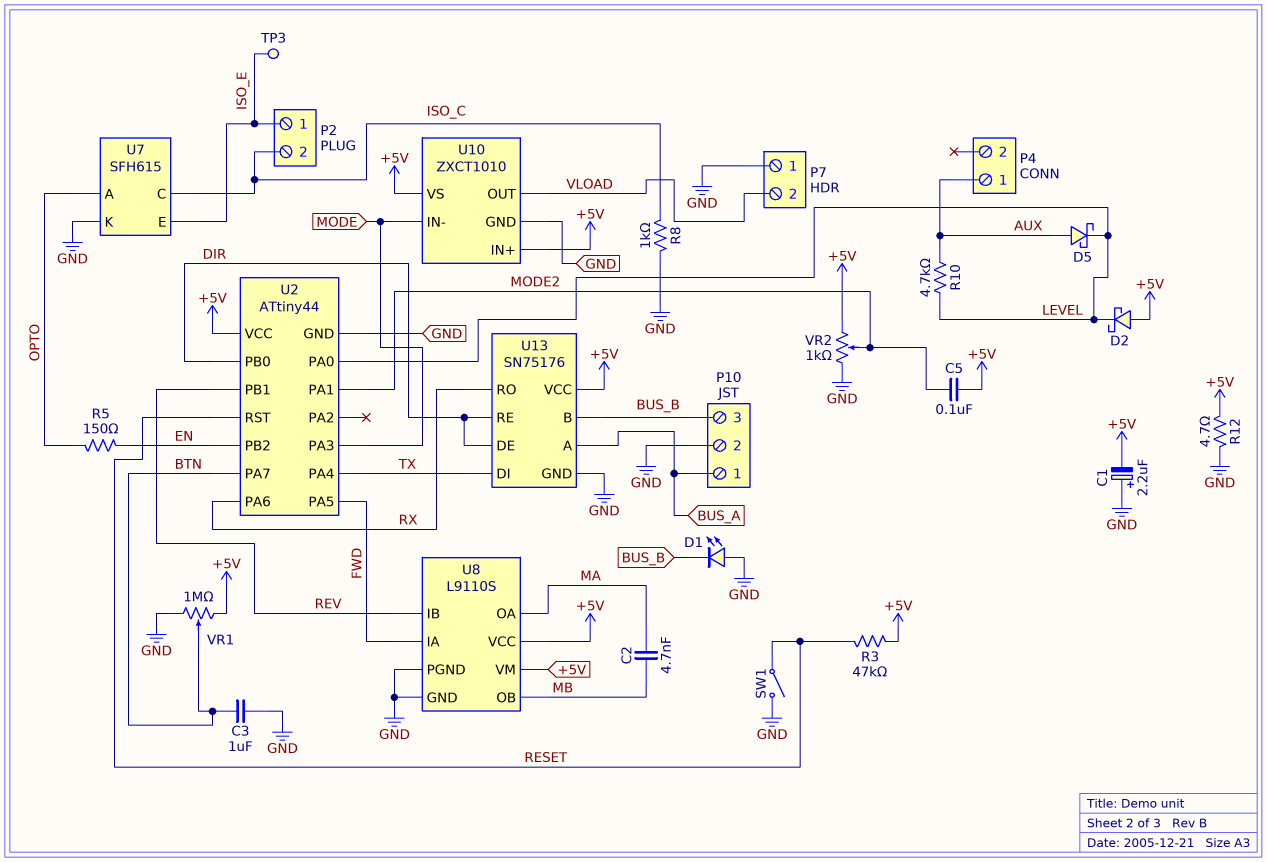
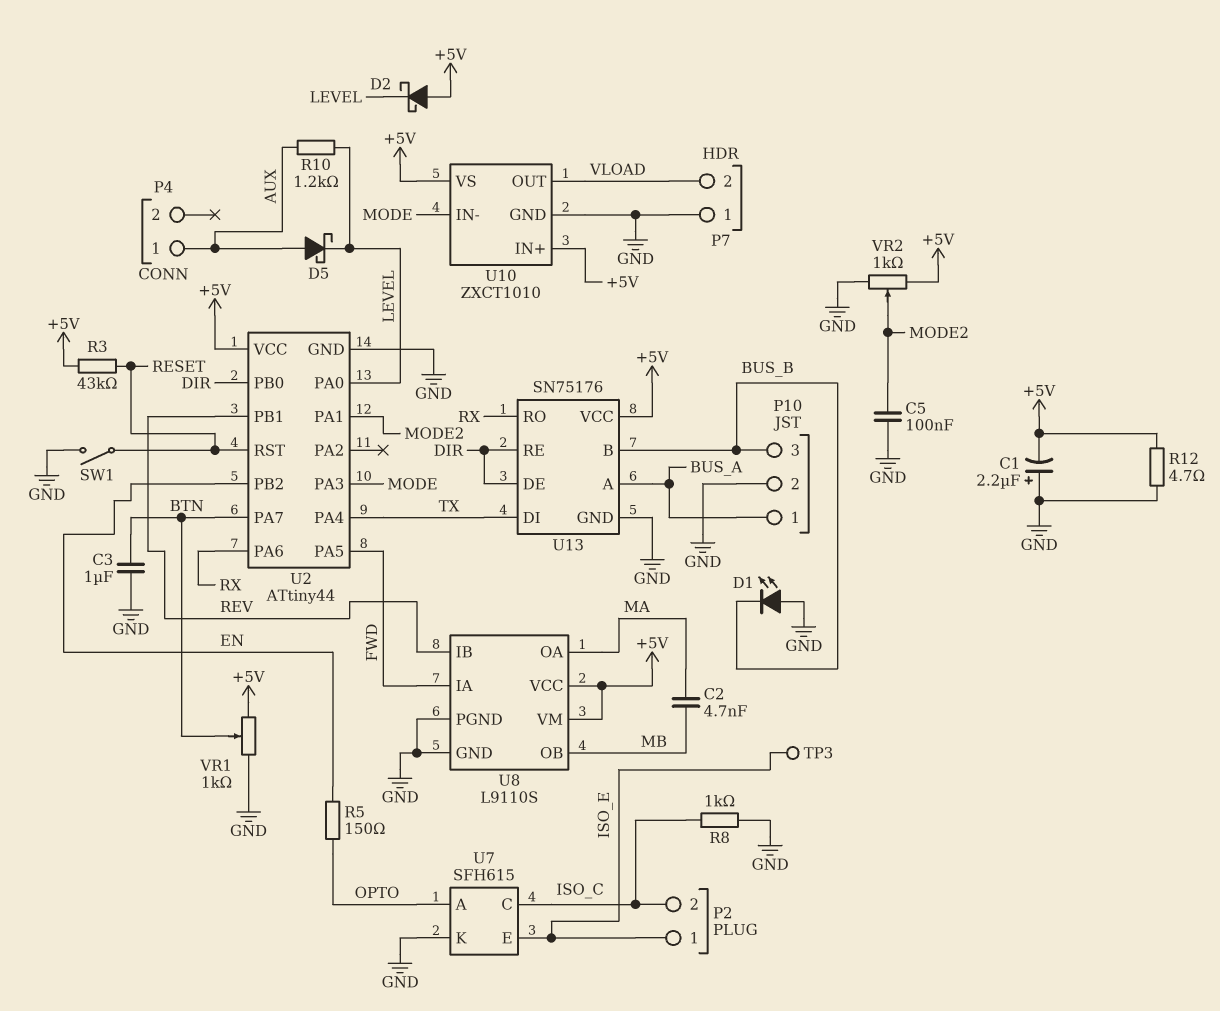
C5: 100nF (+5V, MODE2) -> 100nF (GND, MODE2)
R3: 47k (+5V, RESET) -> 43k (+5V, RESET)
R10: 4.7k (AUX, LEVEL) -> 1.2k (AUX, LEVEL)
VR1: 1M (+5V, GND, wiper BTN) -> 1k (+5V, GND, wiper BTN)

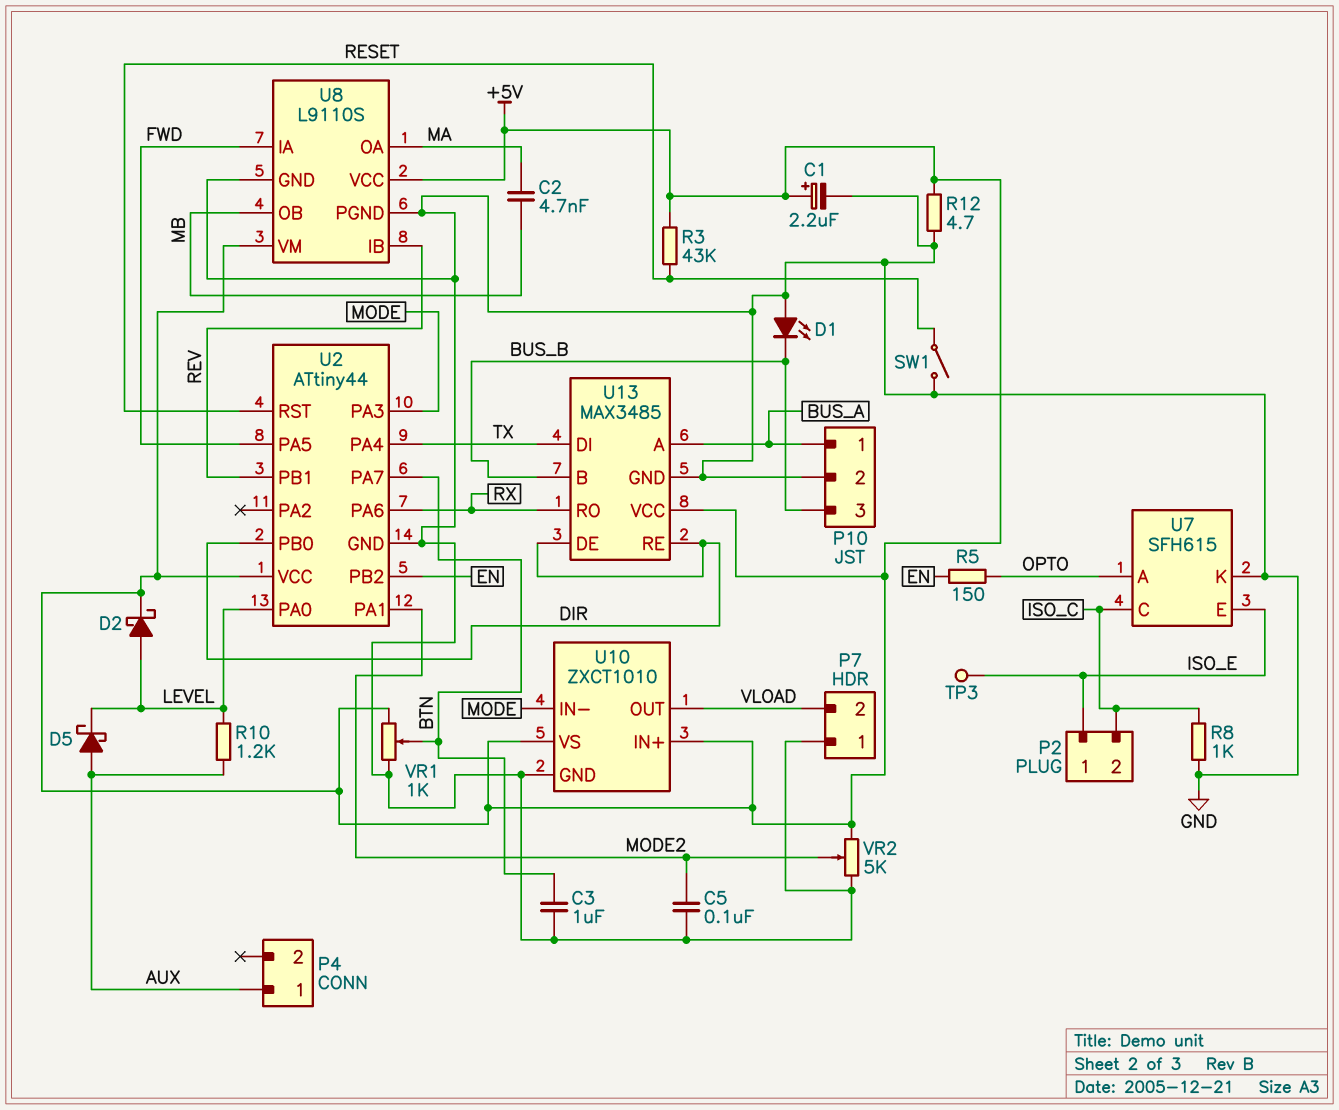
C1: 2.2uF (plus GND, minus +5V) -> 2.2uF (plus +5V, minus GND)
D2: schottky (A +5V, K LEVEL) -> schottky (A LEVEL, K +5V)
U13: SN75176 -> MAX3485
VR2: 1k (+5V, GND, wiper MODE2) -> 5k (+5V, GND, wiper MODE2)

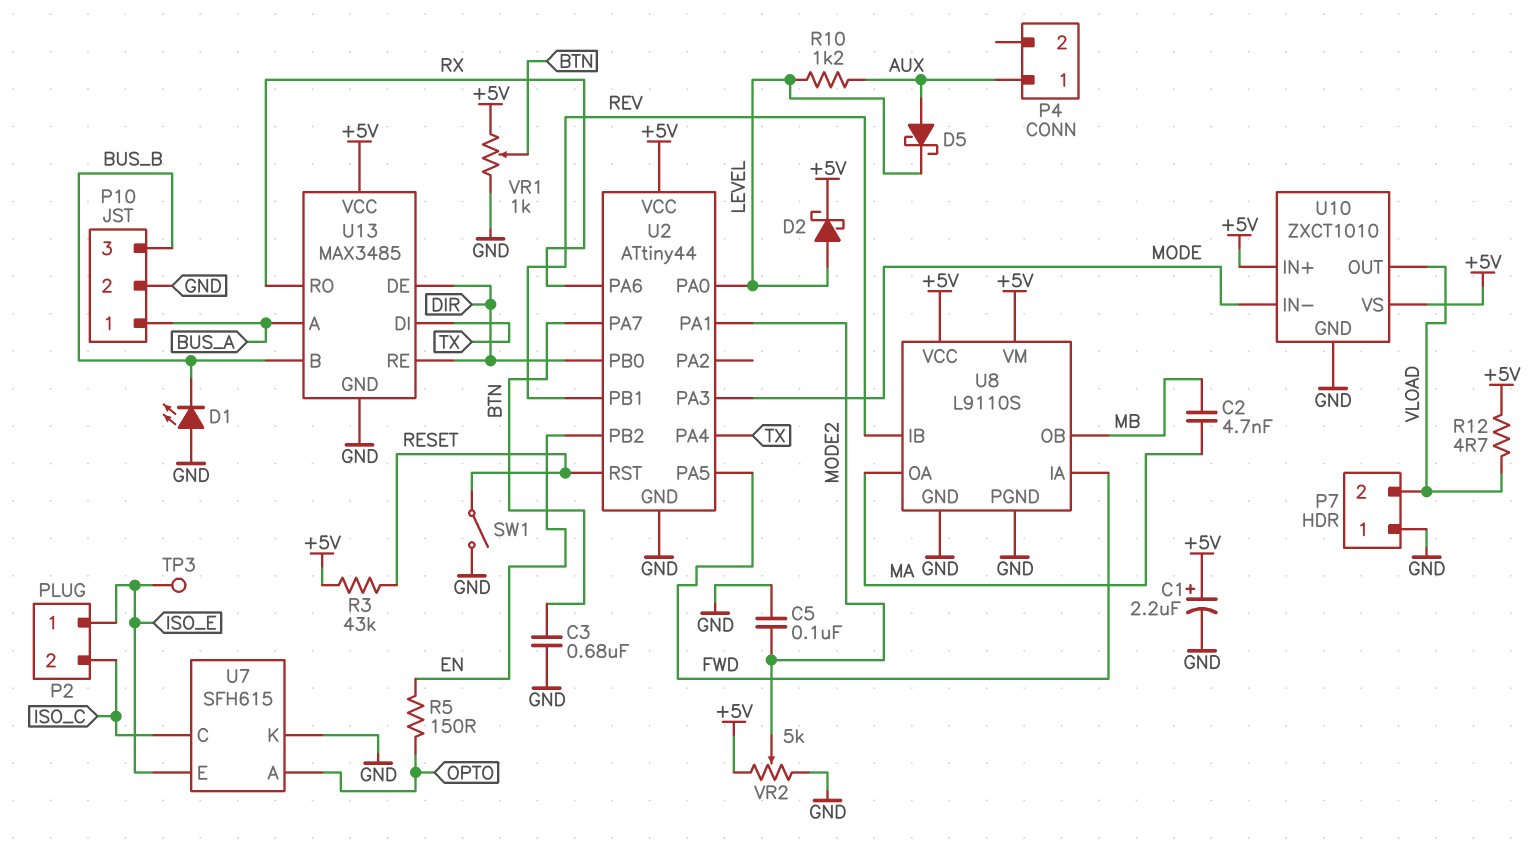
C3: 1uF (BTN, GND) -> 680nF (BTN, GND)
R8: 1k (GND, ISO_C) -> none
R12: 4.7 (+5V, GND) -> 4.7 (+5V, VLOAD)

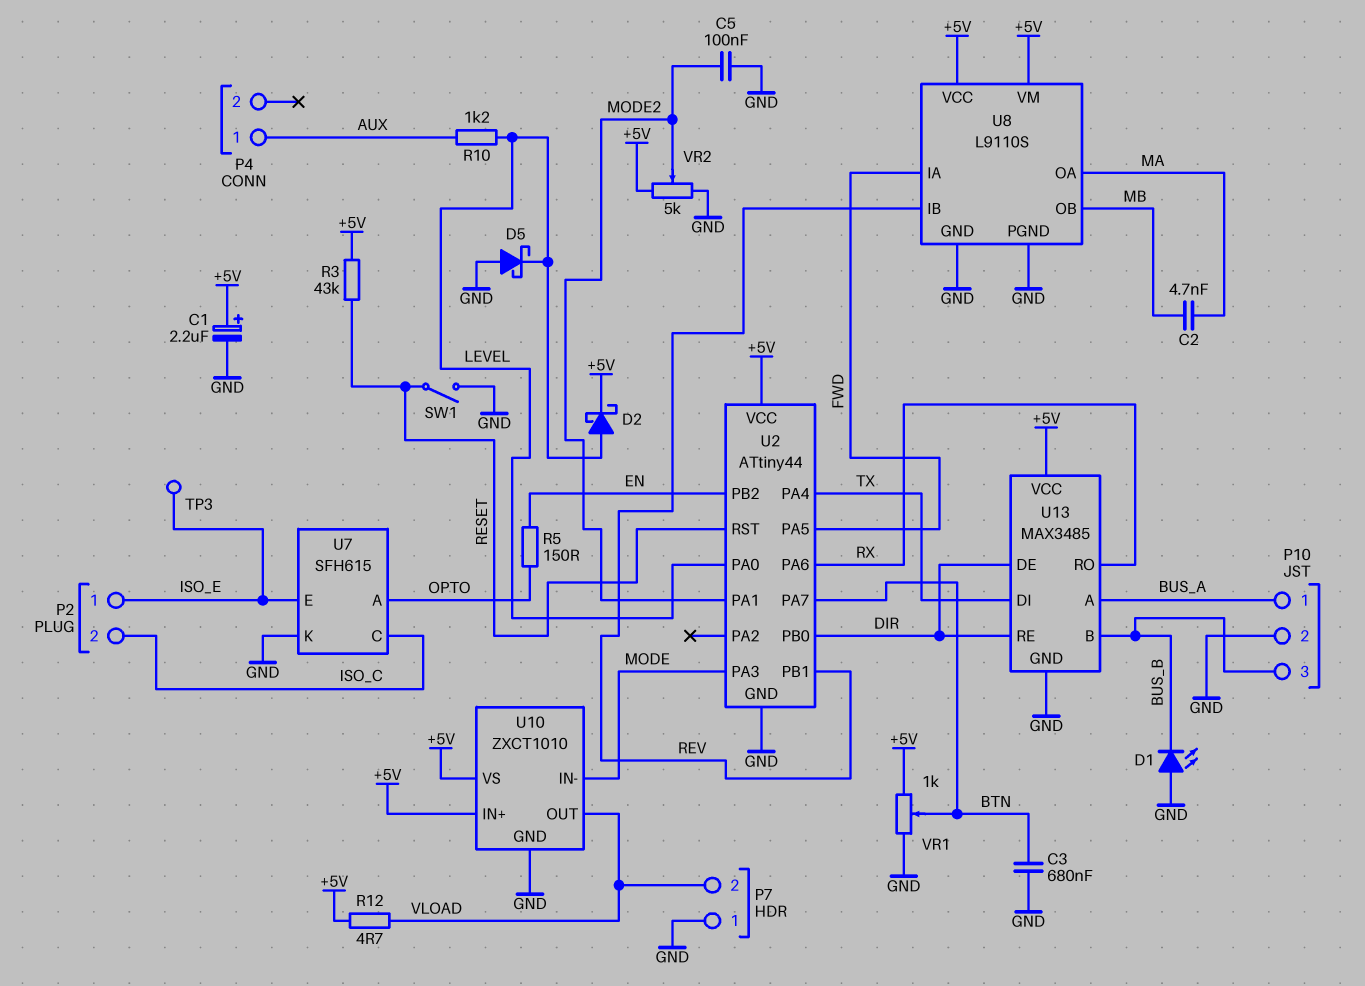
D5: schottky (A AUX, K LEVEL) -> schottky (A GND, K LEVEL)

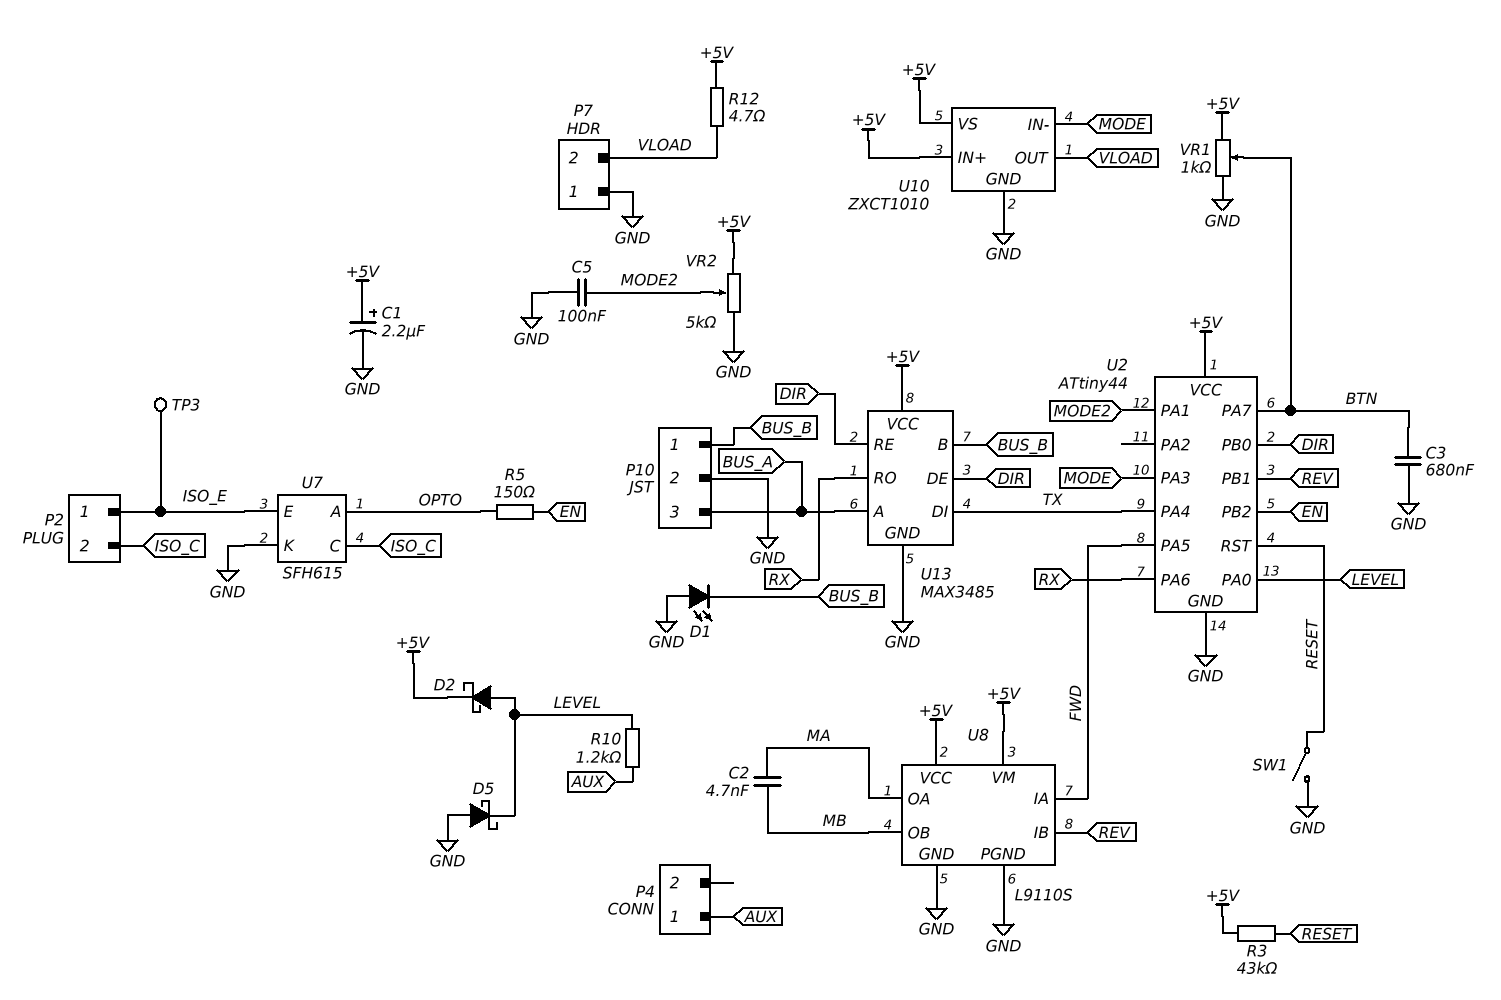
P10 pin 1: BUS_A -> BUS_B
P10 pin 3: BUS_B -> BUS_A

